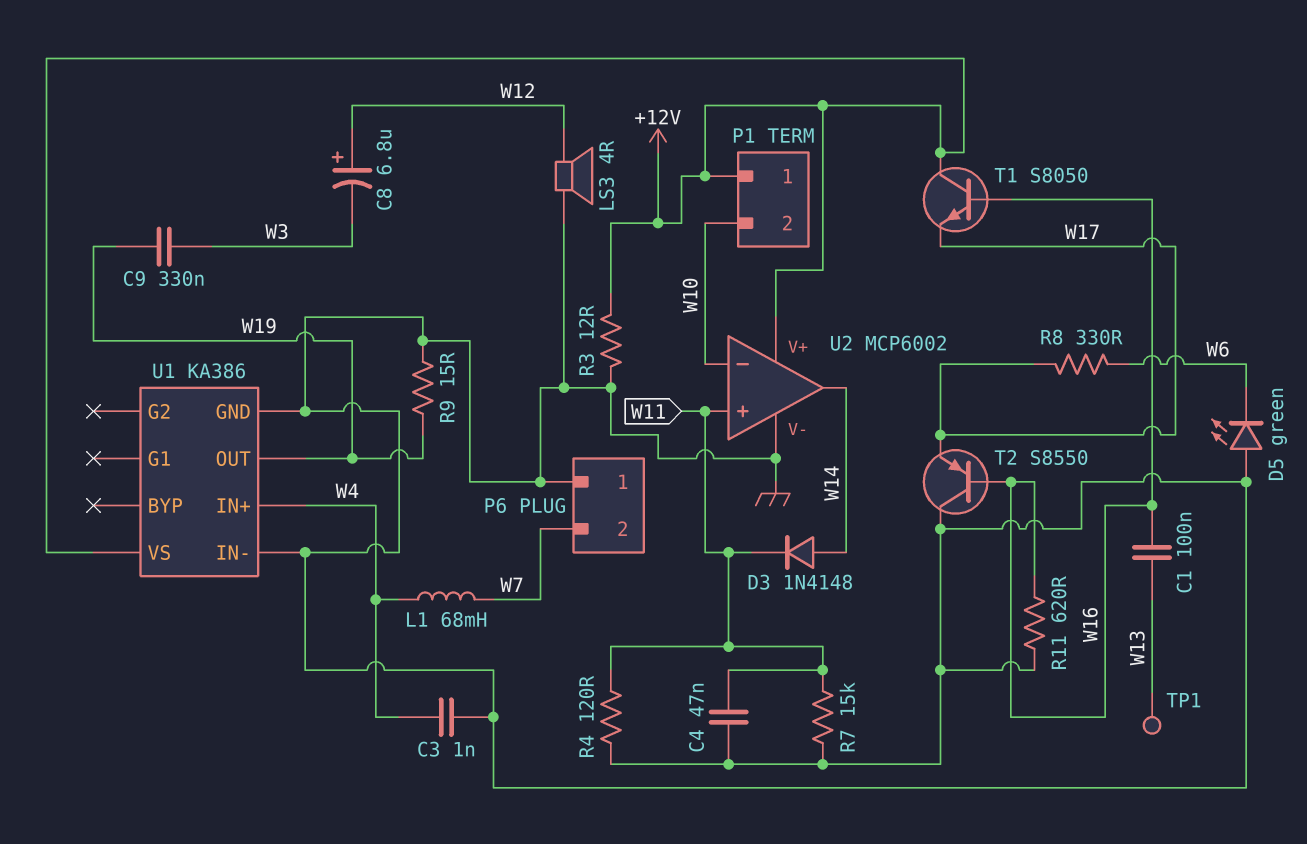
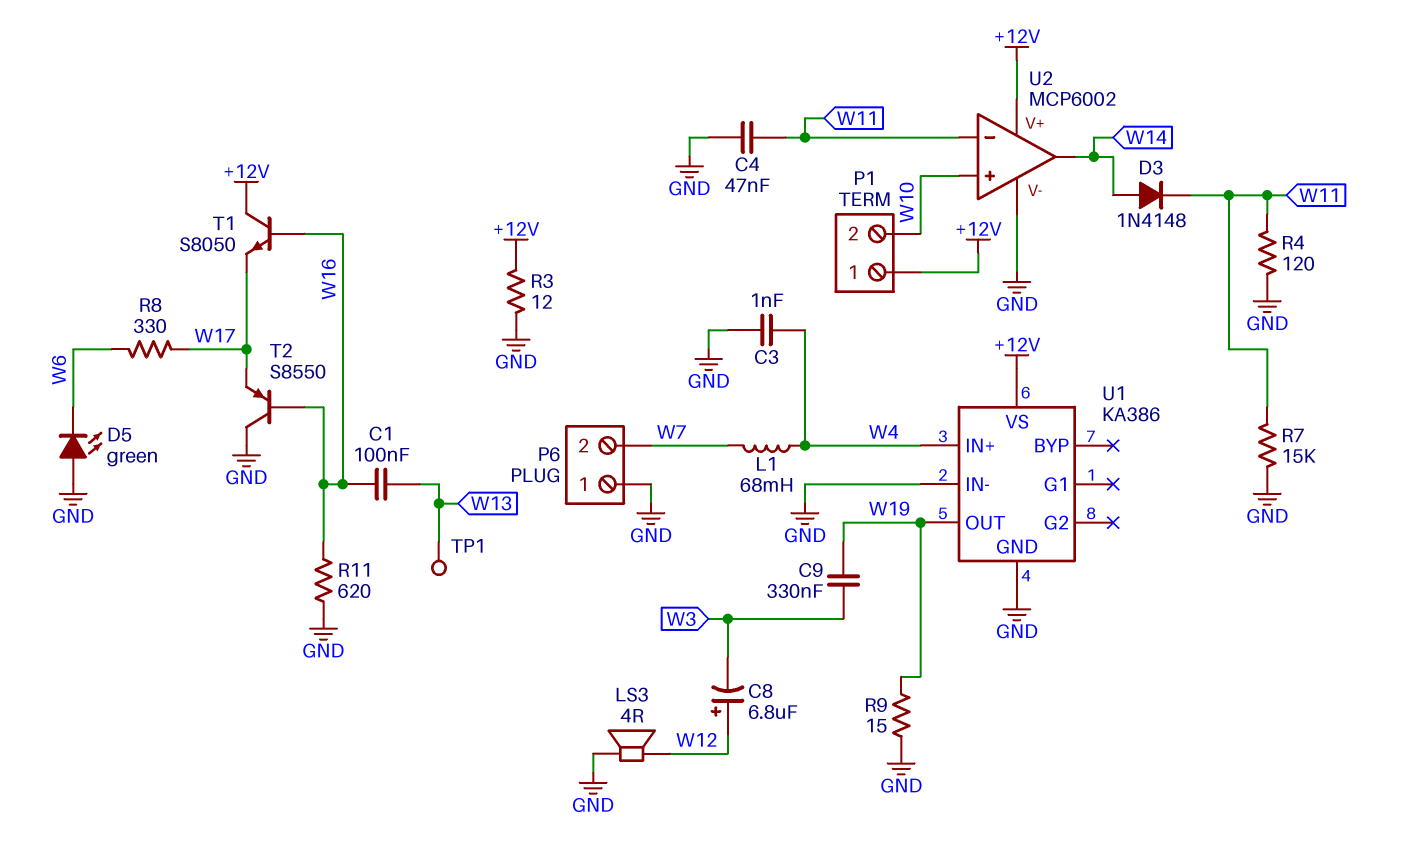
U2 pin in+: W11 -> W10
U2 pin in-: W10 -> W11

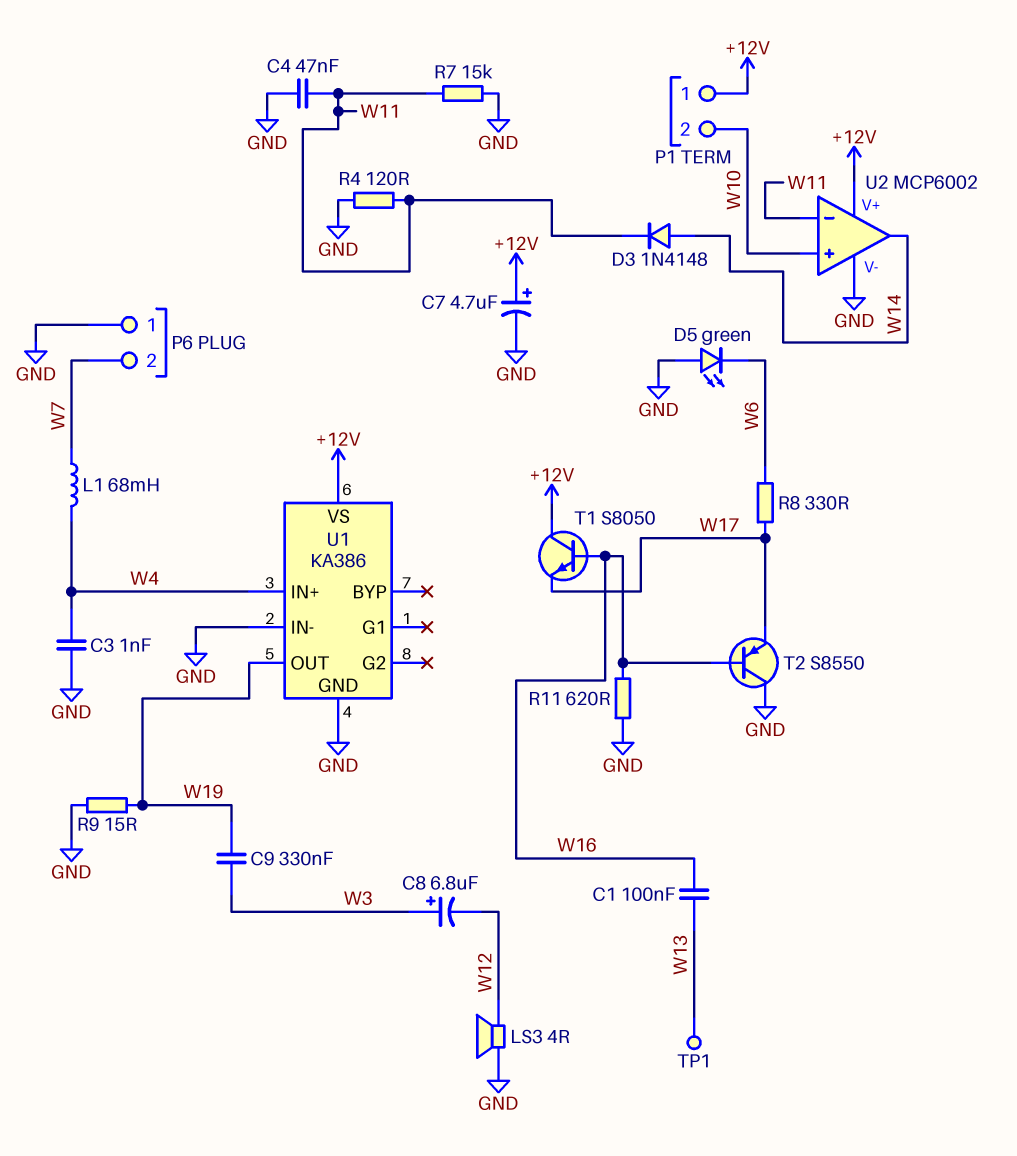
C7: none -> 4.7uF (plus +12V, minus GND)
C8: 6.8uF (plus W12, minus W3) -> 6.8uF (plus W3, minus W12)
R3: 12 (+12V, GND) -> none

